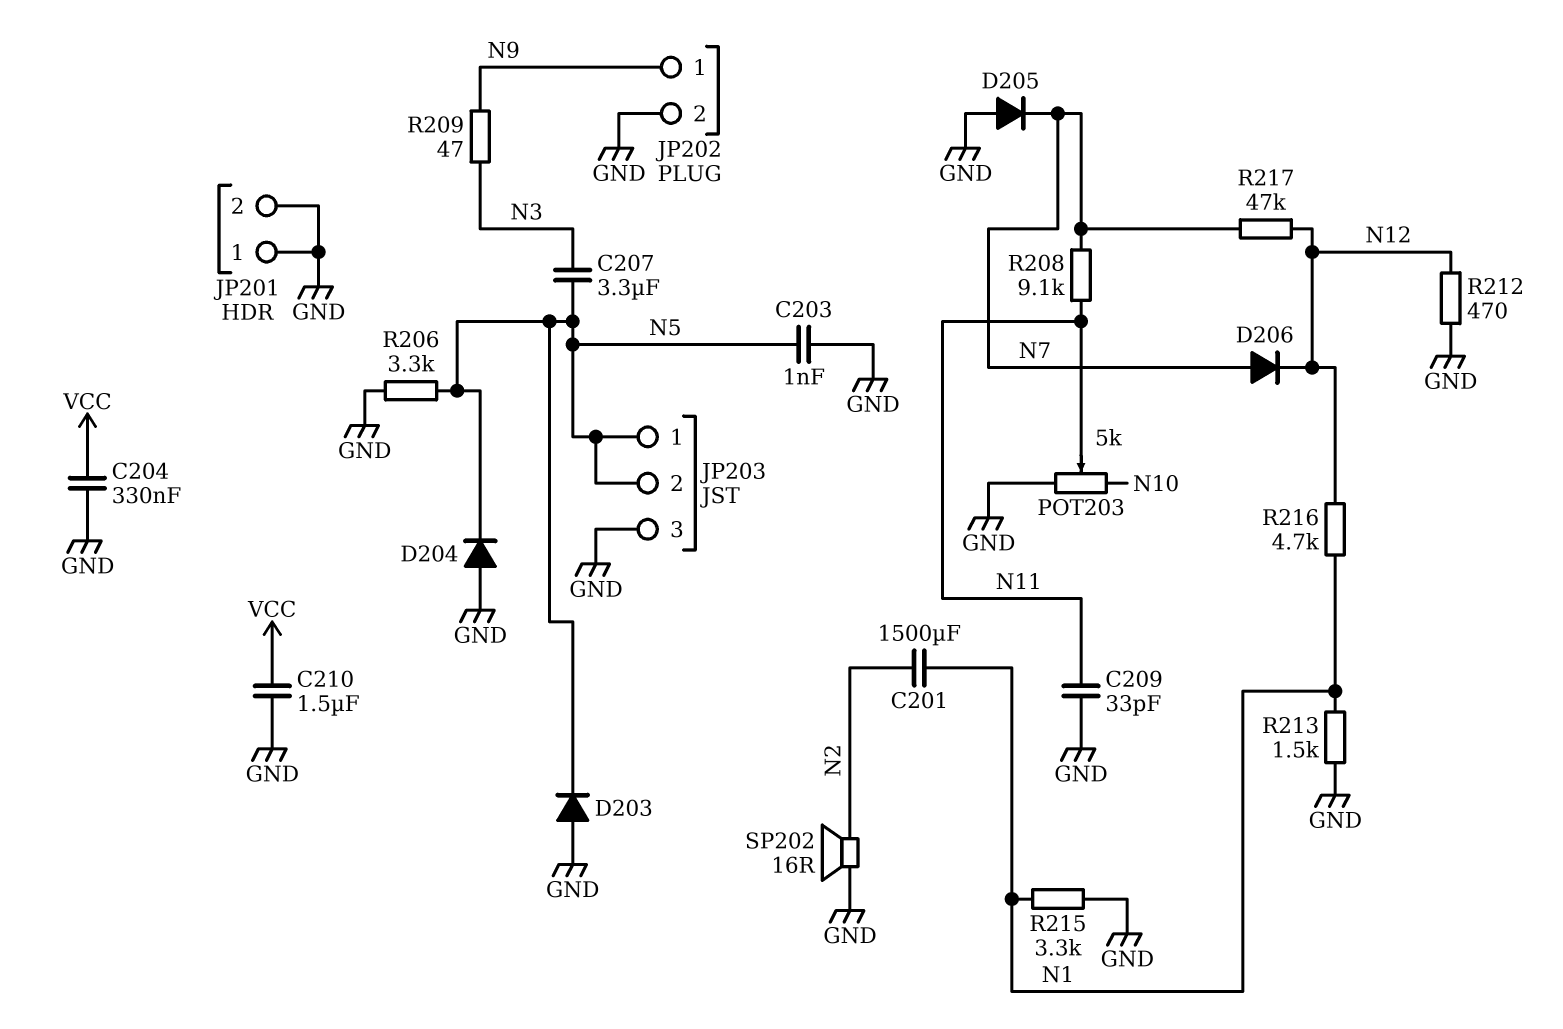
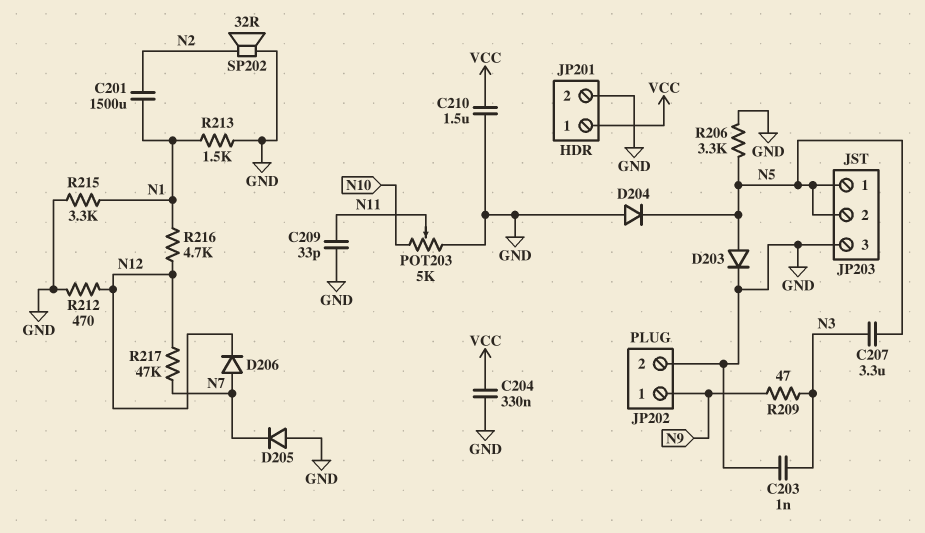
C203: 1nF (GND, N5) -> 1nF (GND, N3)
D203: diode (A GND, K N5) -> diode (A N5, K GND)
JP201 pin 1: GND -> VCC
R208: 9.1k (N7, N11) -> none
SP202: speaker 16R (GND, N2) -> speaker 32R (GND, N2)

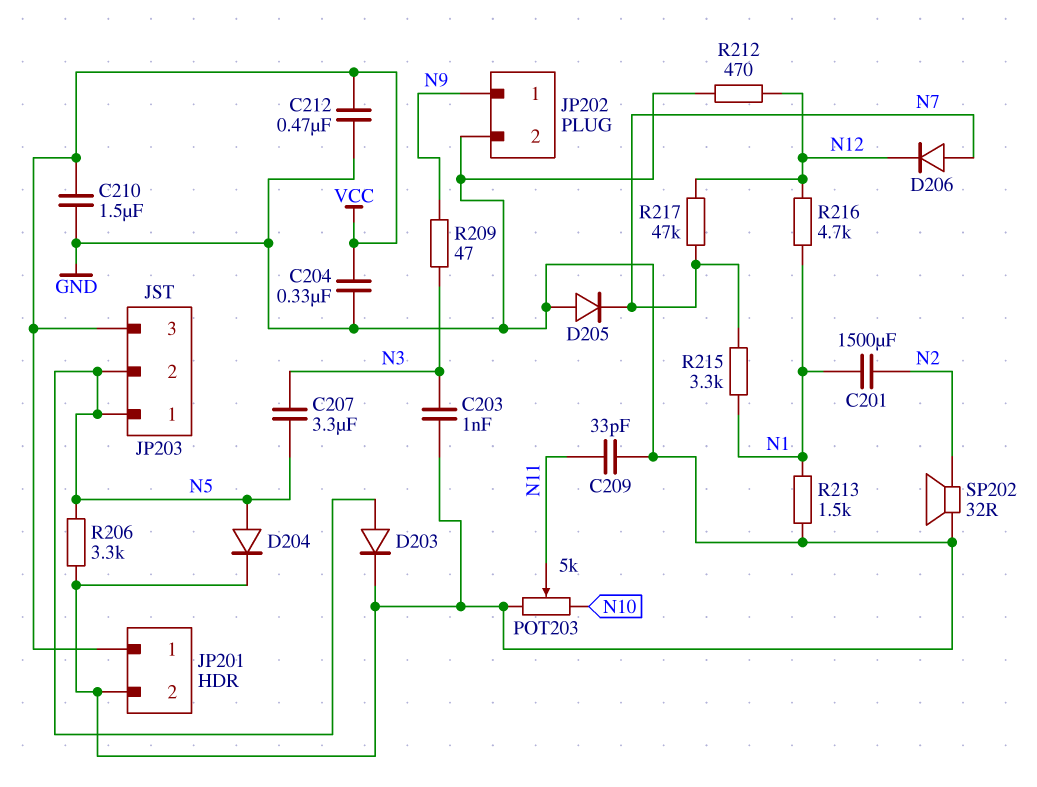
C212: none -> 470nF (GND, VCC)
D204: diode (A GND, K N5) -> diode (A N5, K GND)
JP203 pin 3: GND -> VCC
R215: 3.3k (GND, N1) -> 3.3k (N1, N7)

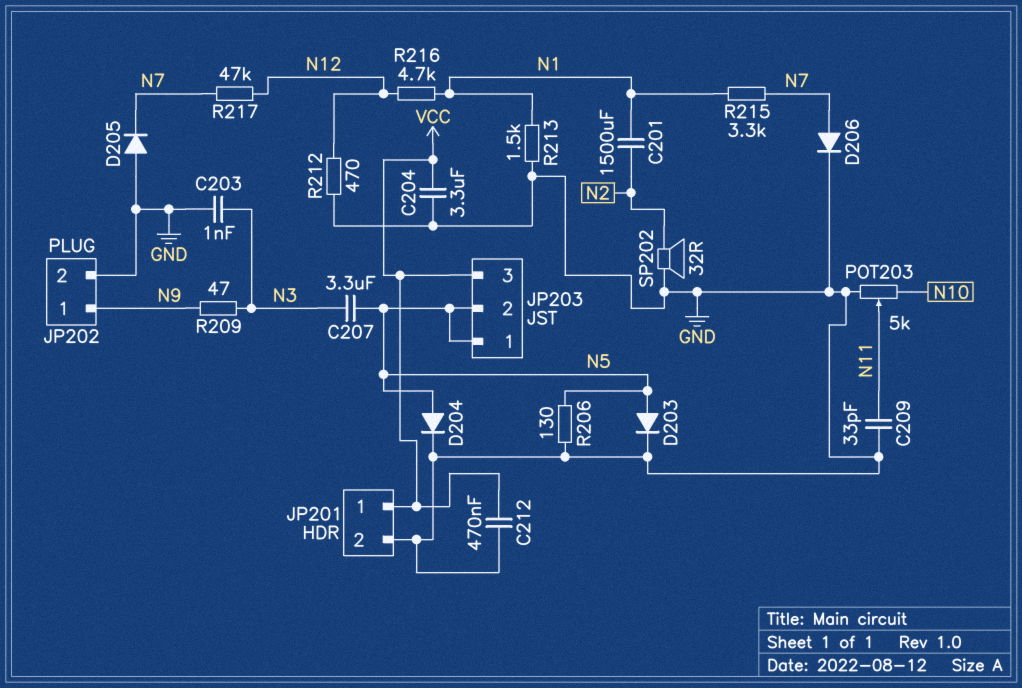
C204: 330nF (GND, VCC) -> 3.3uF (GND, VCC)
C210: 1.5uF (GND, VCC) -> none
D206: diode (A N7, K N12) -> diode (A N7, K GND)
R206: 3.3k (GND, N5) -> 130 (GND, N5)

